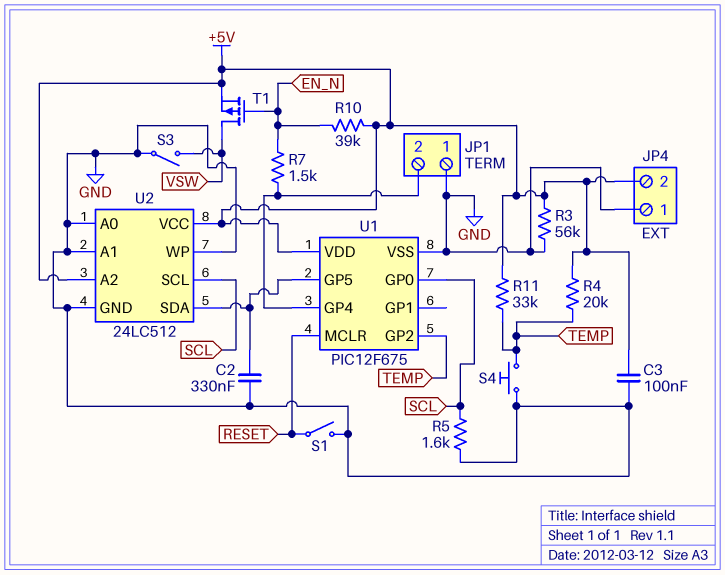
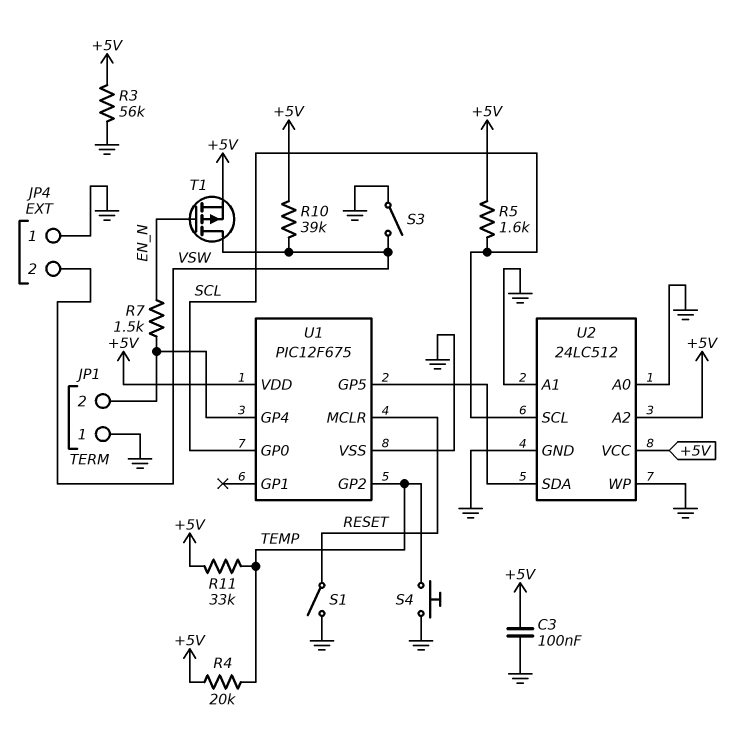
C2: 330nF (GND, U1/GP5) -> none
JP4 pin 2: +5V -> VSW
R5: 1.6k (GND, SCL) -> 1.6k (+5V, SCL)
R10: 39k (+5V, EN_N) -> 39k (+5V, VSW)

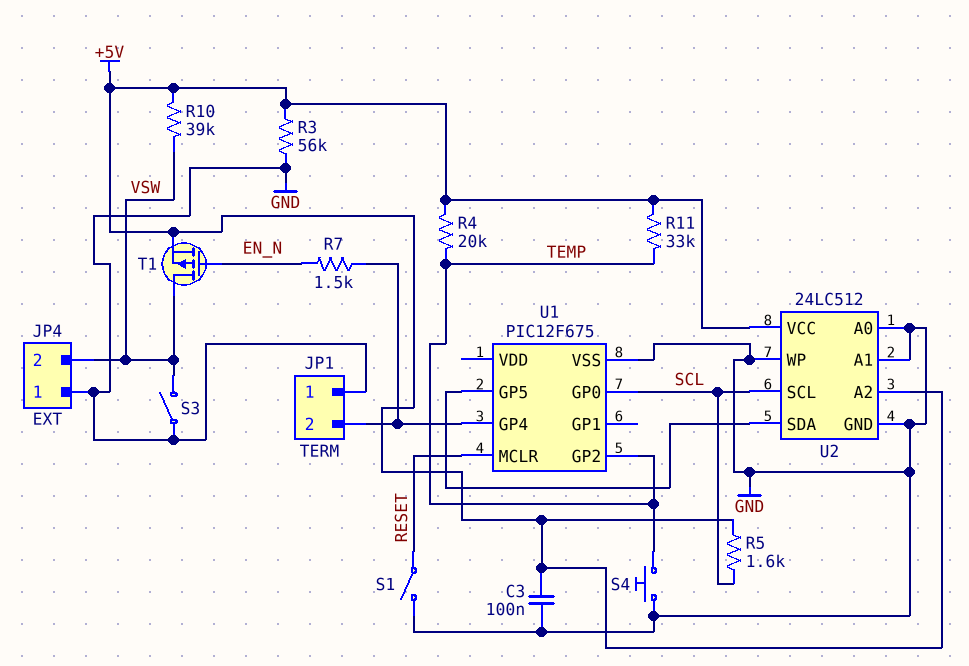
U1 pin VDD: +5V -> none

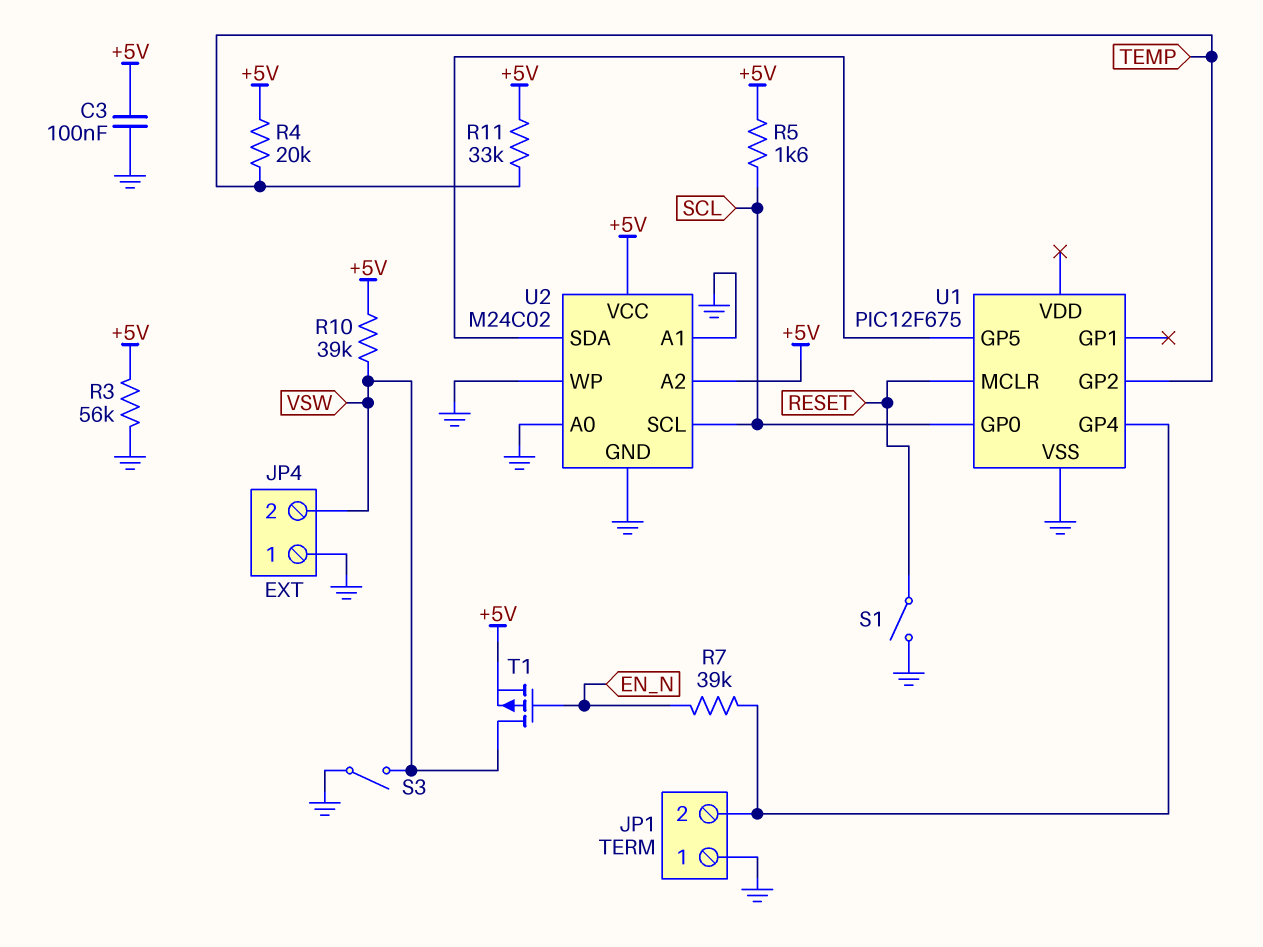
R7: 1.5k (EN_N, JP1/2) -> 39k (EN_N, JP1/2)
S4: button (GND, TEMP) -> none
U2: 24LC512 -> M24C02

